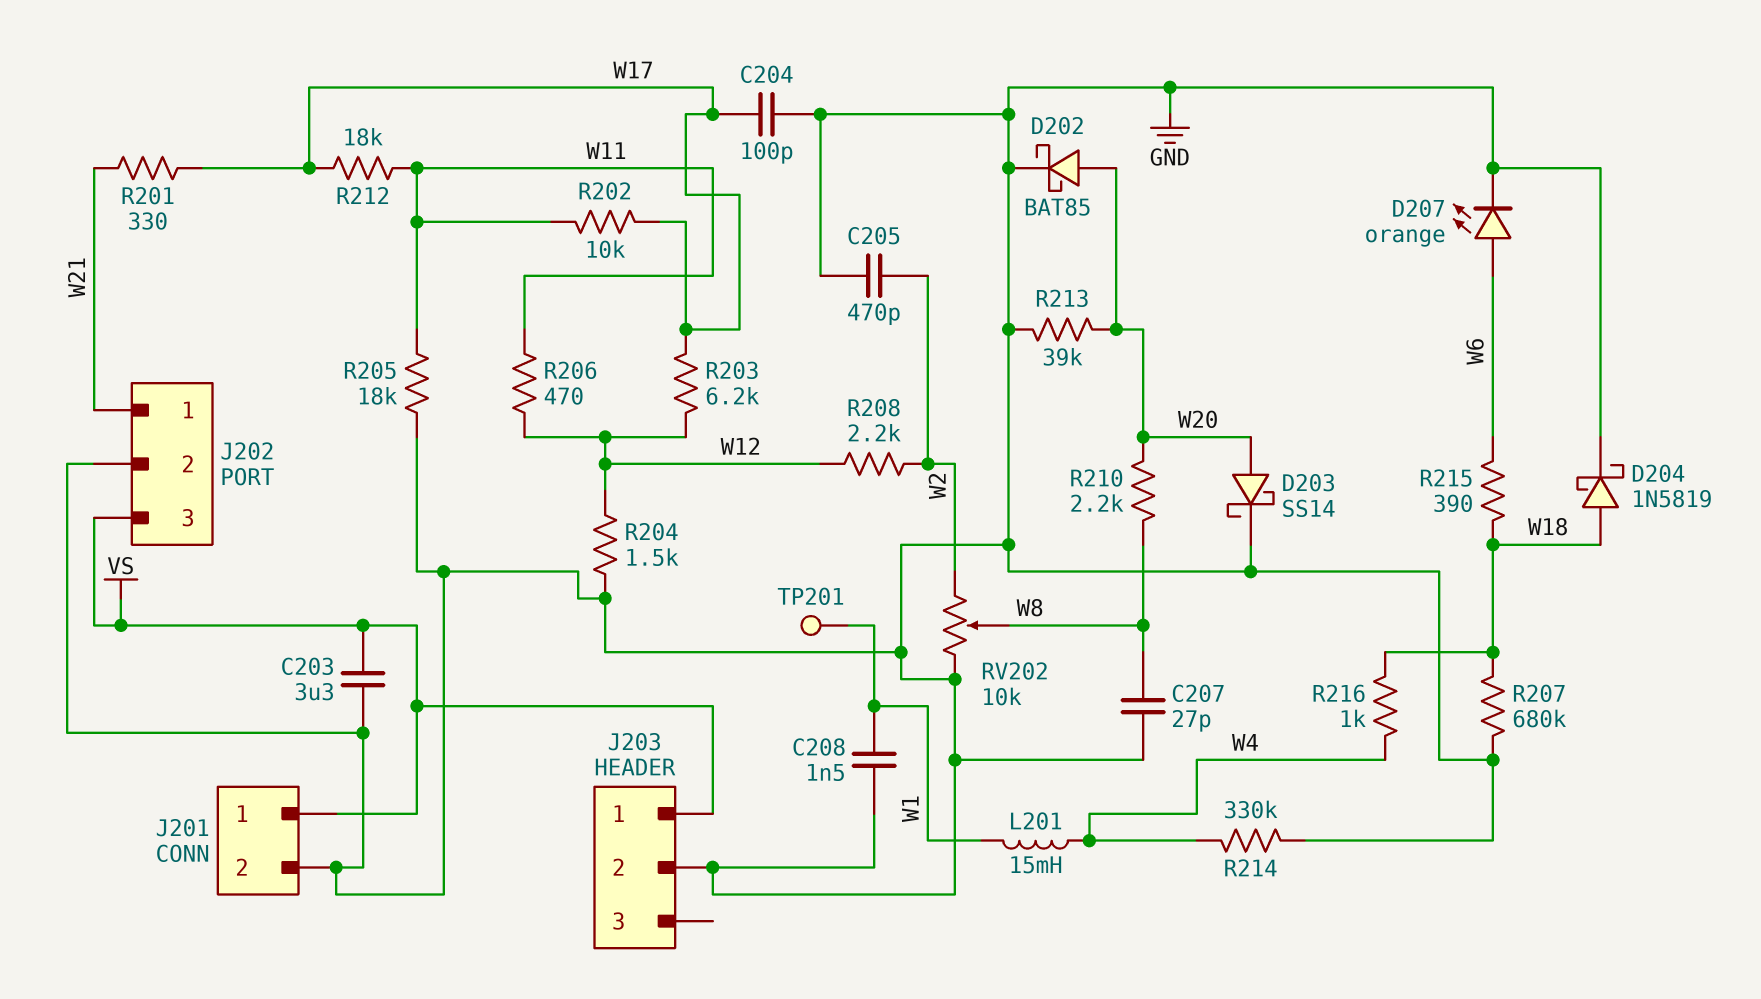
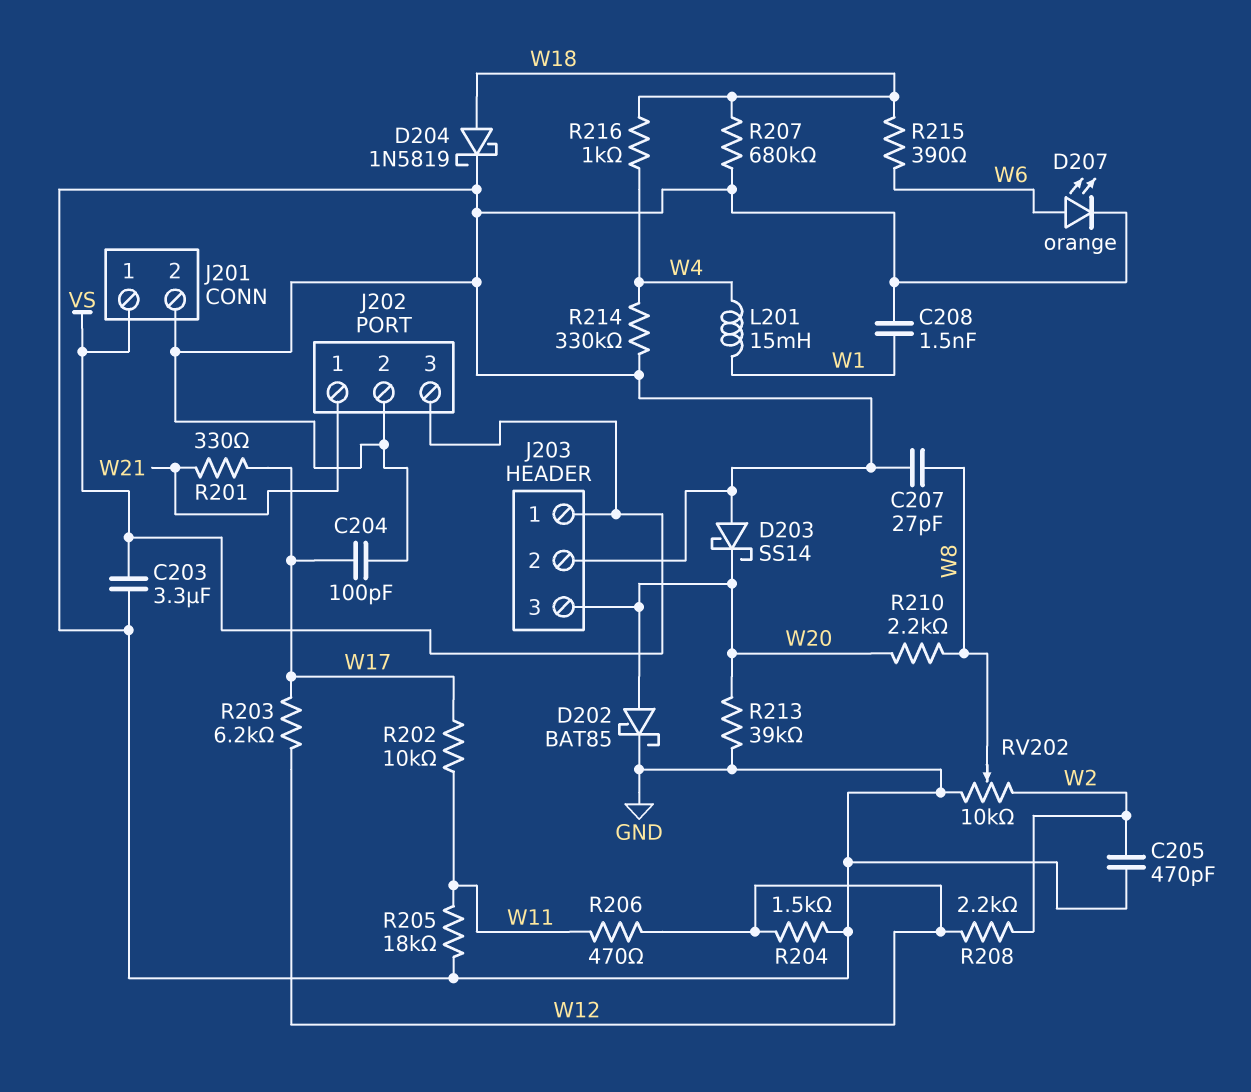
D203: schottky SS14 (A W20, K GND) -> schottky SS14 (A GND, K W20)
J203 pin 3: none -> W20
R212: 18k (W11, W17) -> none
TP201: test point (W1) -> none

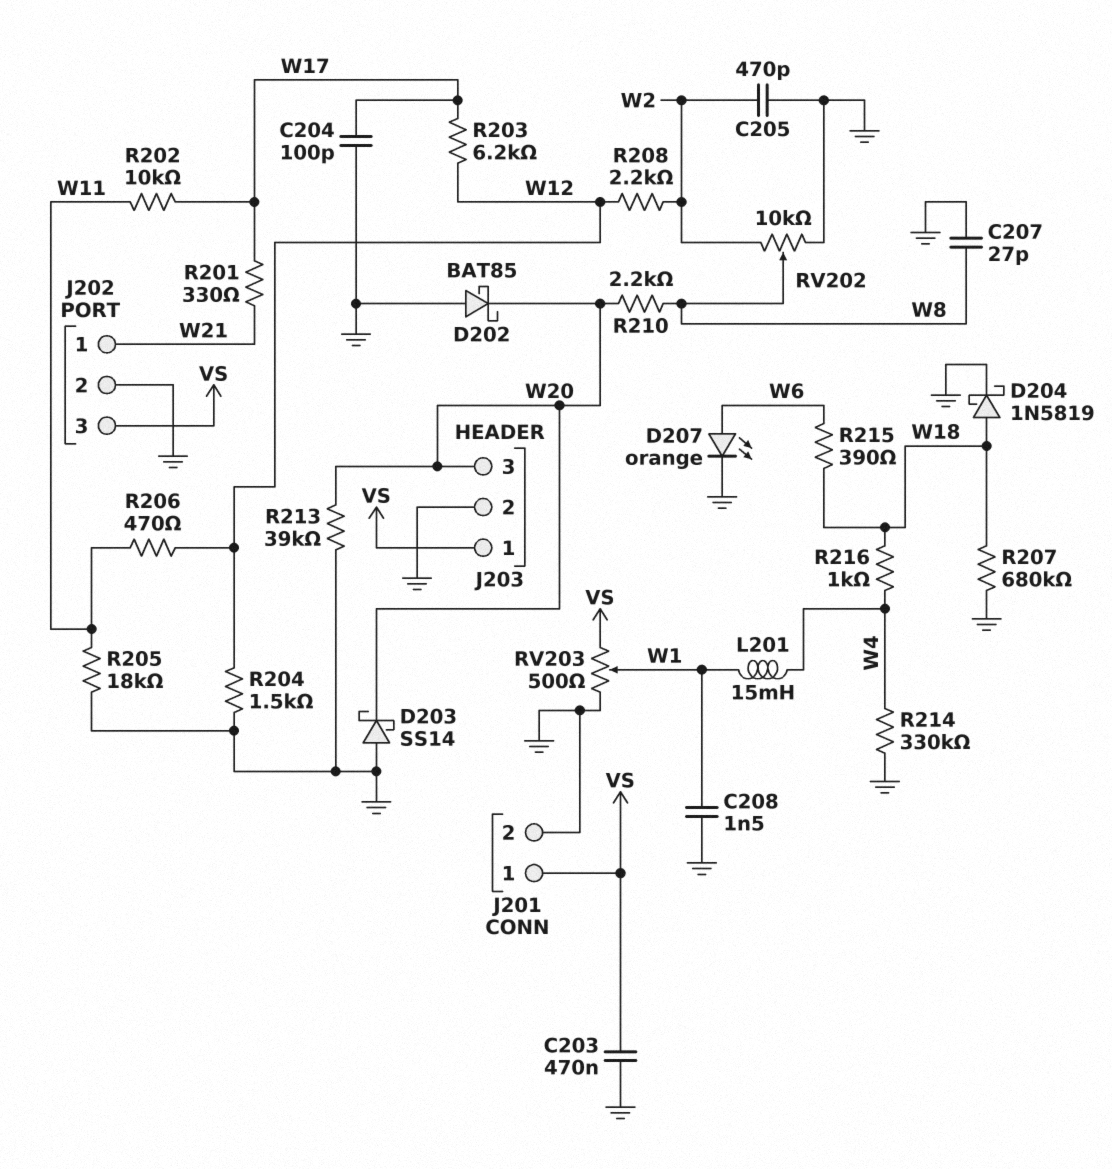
C203: 3.3uF (GND, VS) -> 470nF (GND, VS)
D202: schottky BAT85 (A W20, K GND) -> schottky BAT85 (A GND, K W20)
RV203: none -> 500 (GND, VS, wiper W1)

